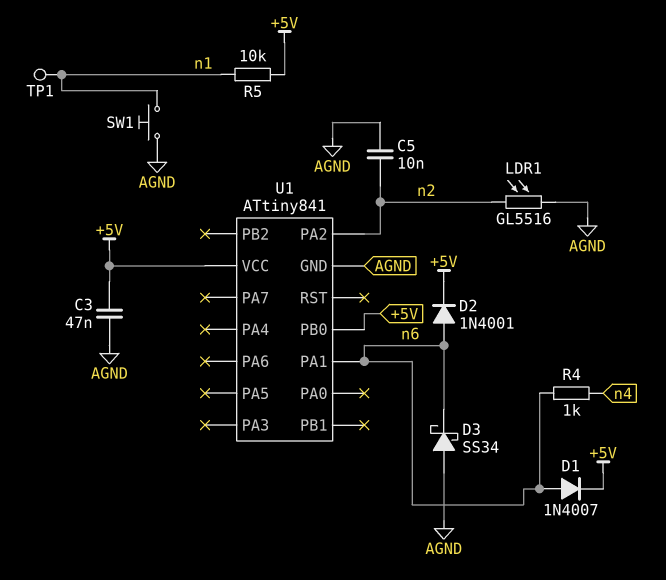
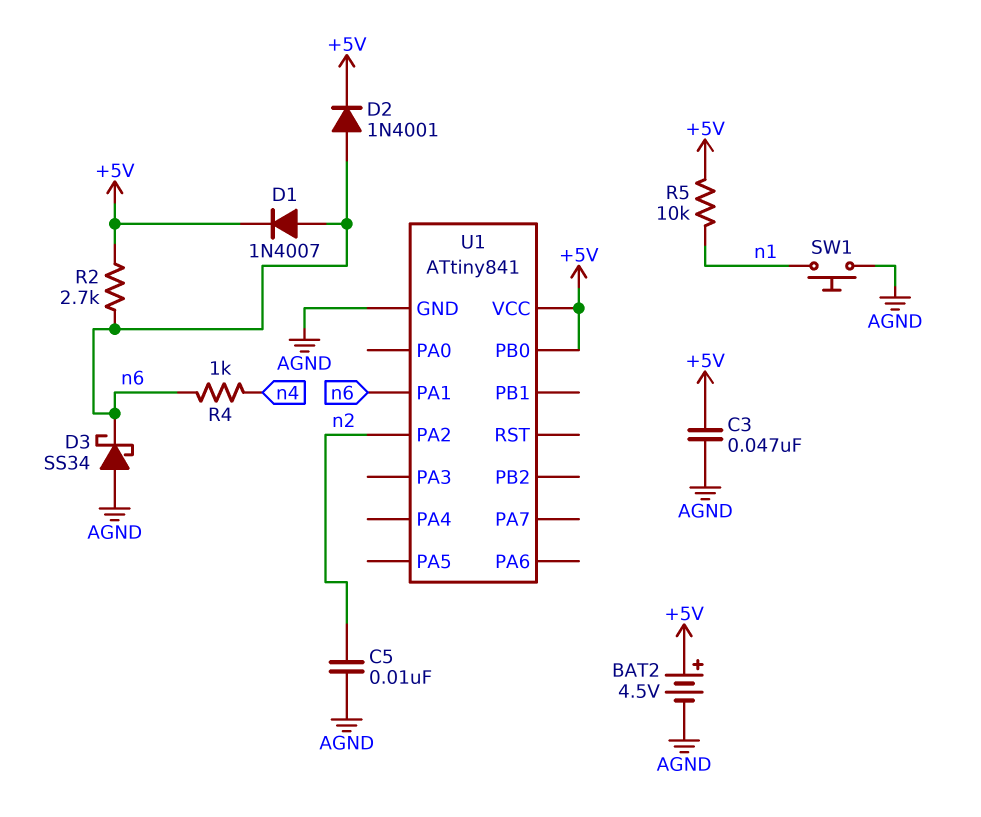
BAT2: none -> 4.5V (plus +5V, minus AGND)
LDR1: GL5516 (AGND, n2) -> none
R2: none -> 2.7k (+5V, n6)
TP1: test point (n1) -> none

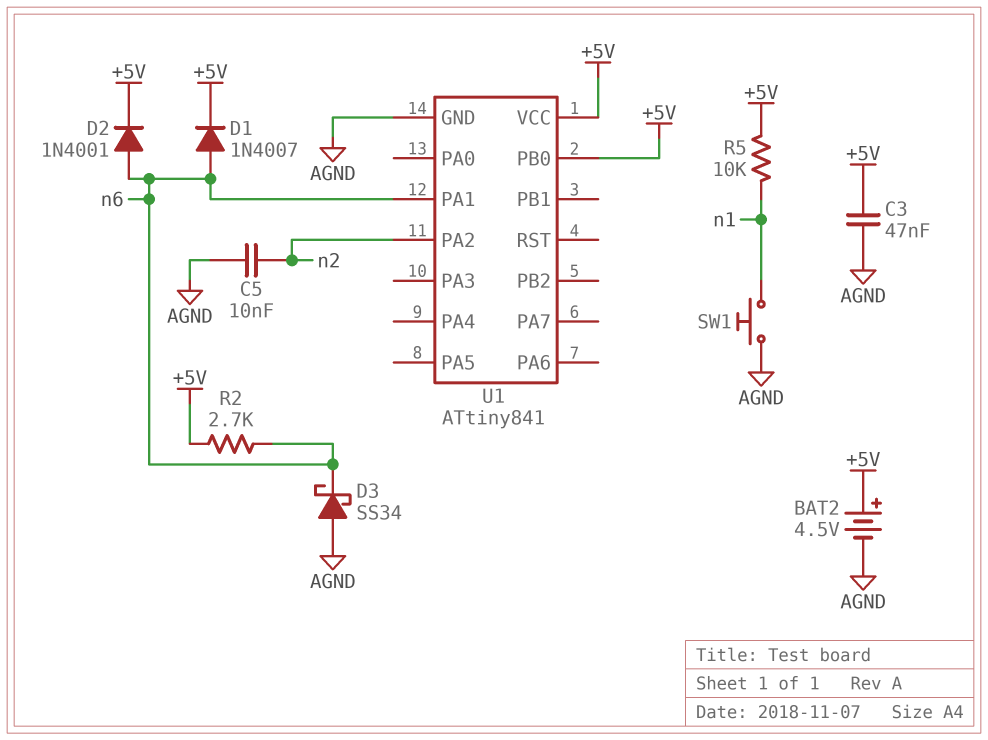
R4: 1k (n4, n6) -> none

